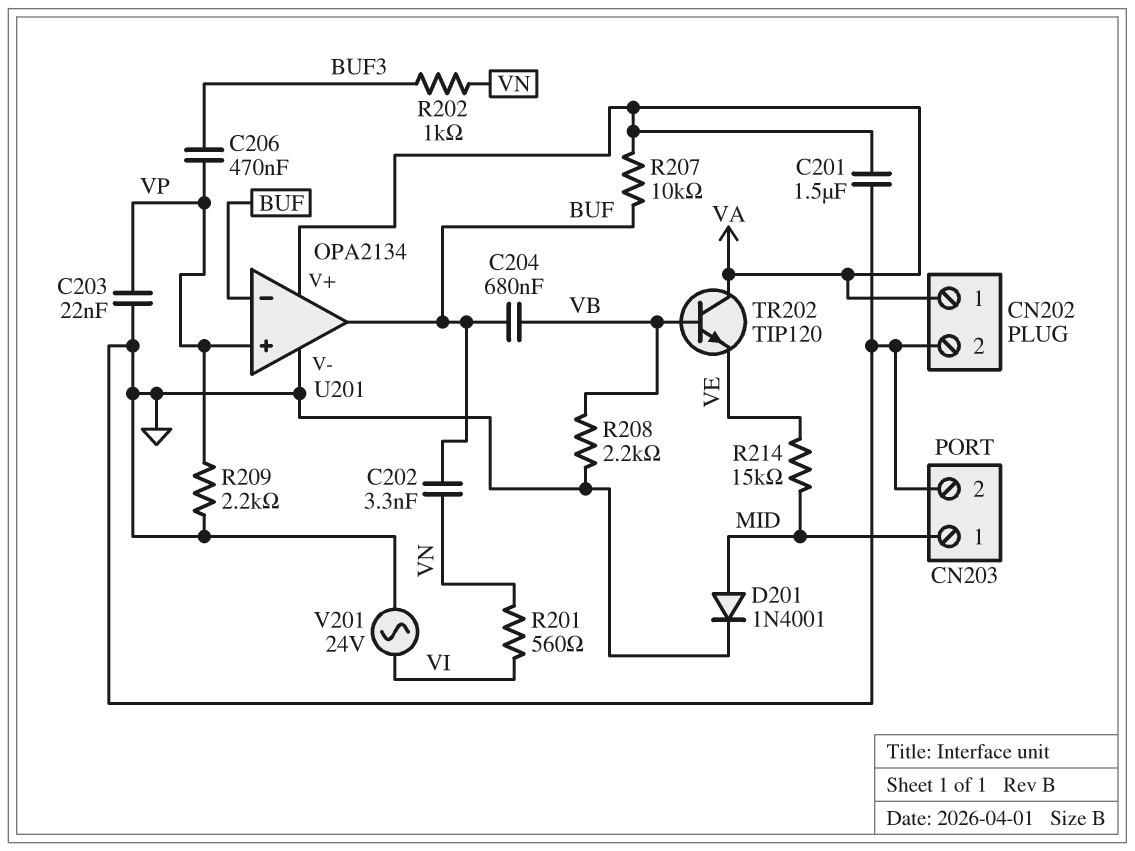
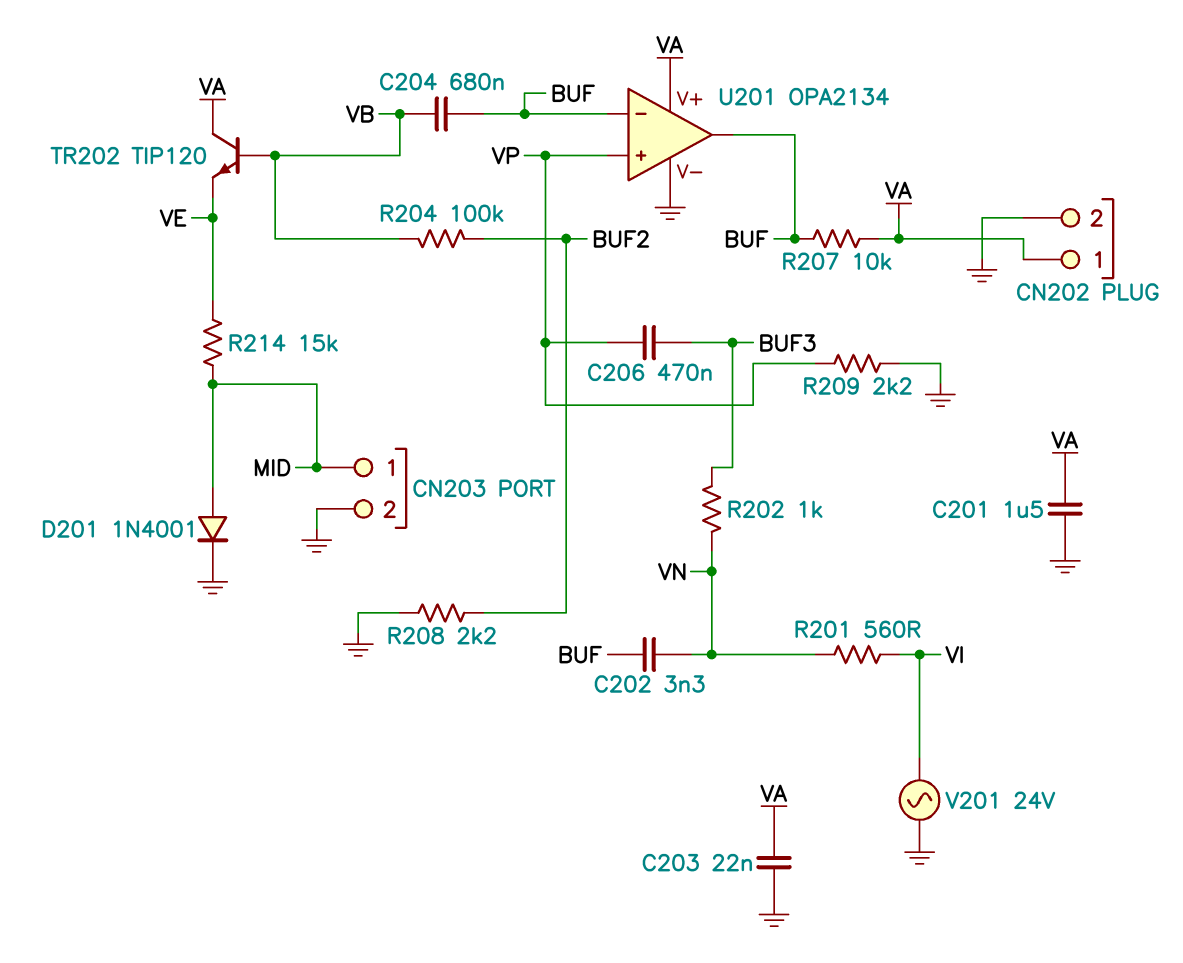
C203: 22nF (GND, VP) -> 22nF (GND, VA)
R204: none -> 100k (BUF2, VB)
R208: 2.2k (GND, VB) -> 2.2k (BUF2, GND)

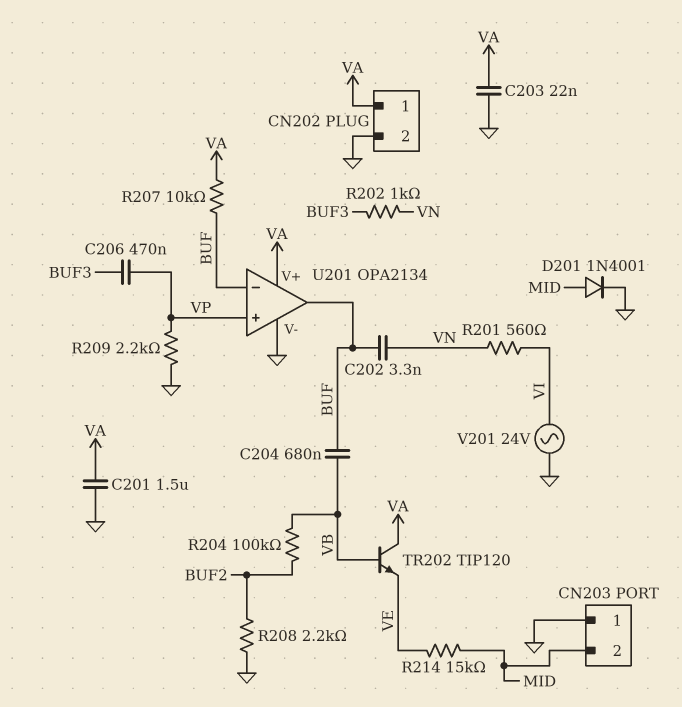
CN203 pin 1: MID -> GND
CN203 pin 2: GND -> MID

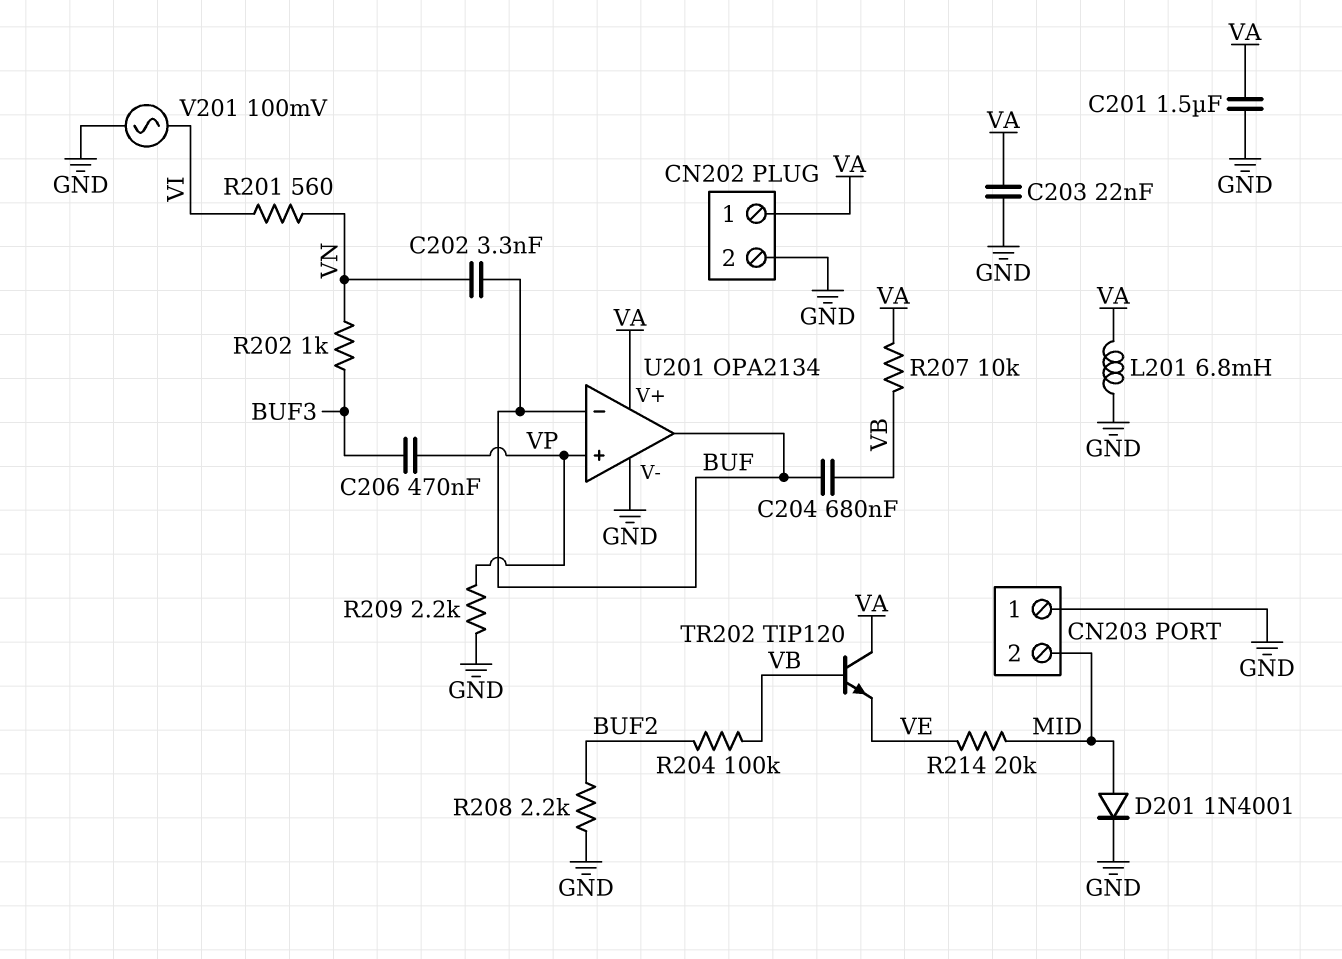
L201: none -> 6.8mH (GND, VA)
R207: 10k (BUF, VA) -> 10k (VA, VB)
R214: 15k (MID, VE) -> 20k (MID, VE)
V201: AC 24V (GND, VI) -> AC 100mV (GND, VI)

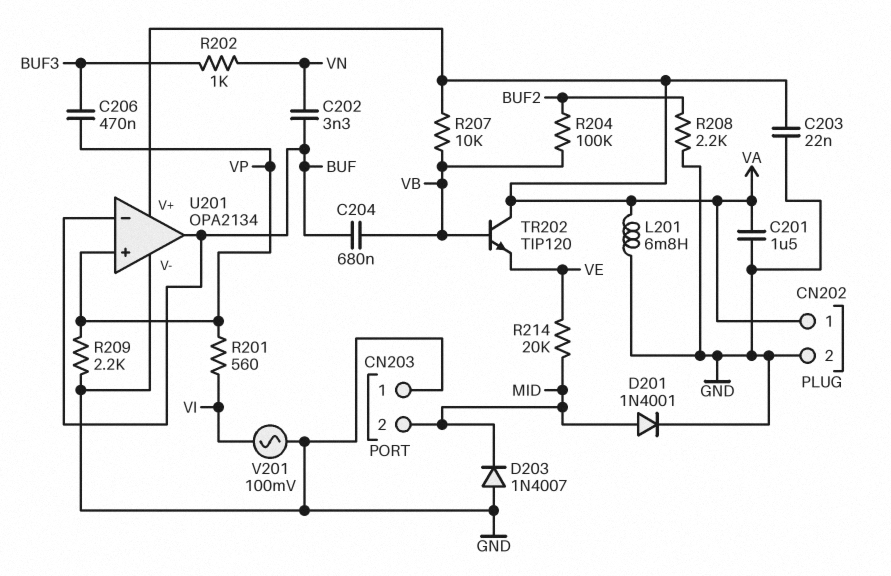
D203: none -> diode 1N4007 (A GND, K MID)
R201: 560 (VI, VN) -> 560 (VI, VP)

